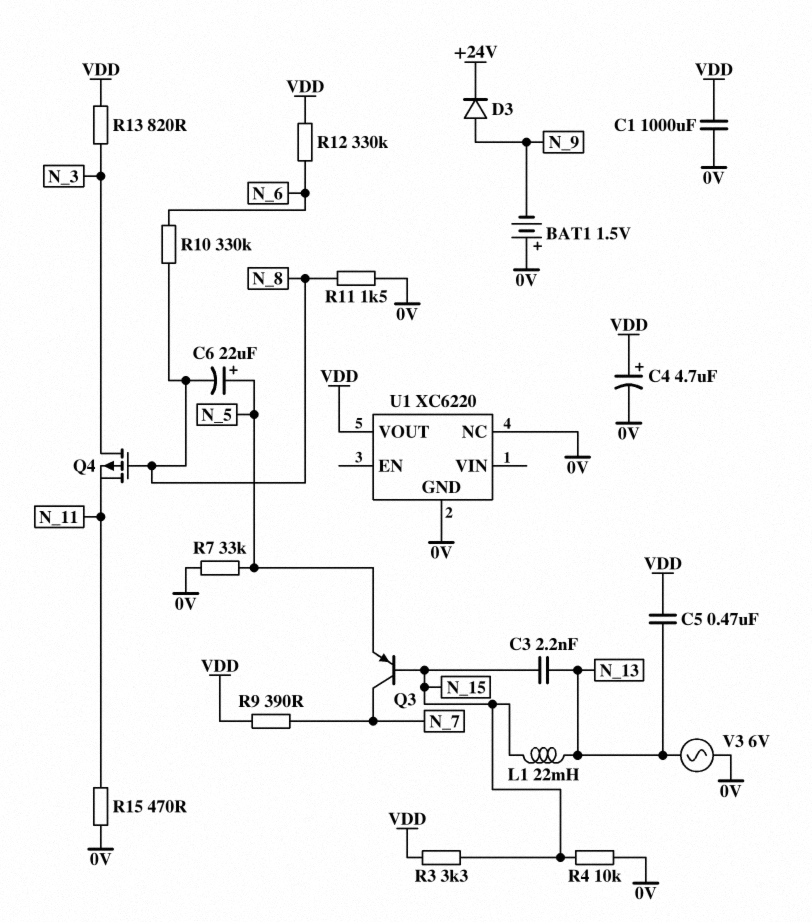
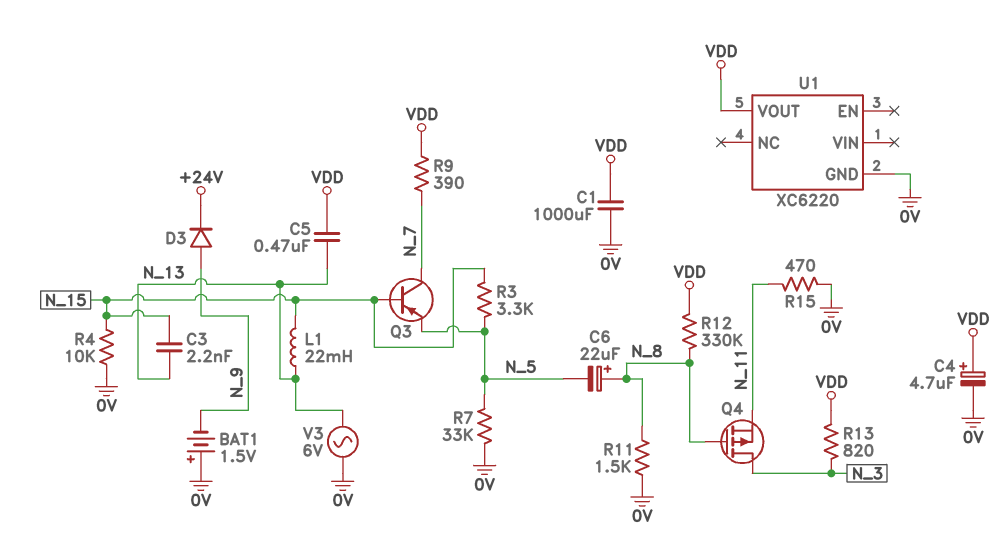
C6: 22uF (plus N_5, minus N_8) -> 22uF (plus N_8, minus N_5)
R3: 3.3k (N_15, VDD) -> 3.3k (N_5, N_15)
R10: 330k (N_6, N_8) -> none
R12: 330k (N_6, VDD) -> 330k (N_8, VDD)
U1 pin NC: 0V -> none

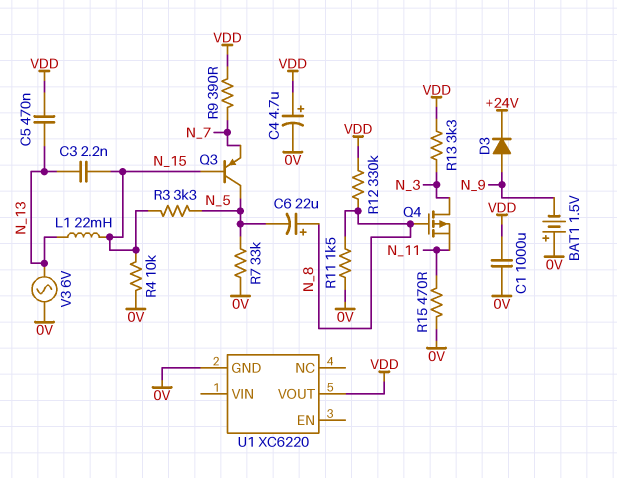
Q3: PNP (B N_15, C N_7, E N_5) -> PNP (B N_15, C N_5, E N_7)
R13: 820 (N_3, VDD) -> 3.3k (N_3, VDD)

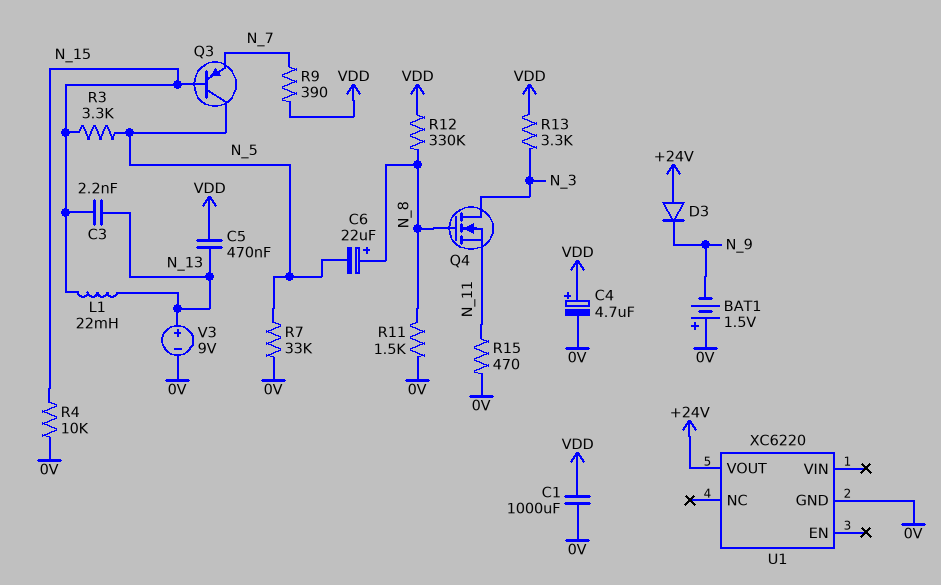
D3: diode (A N_9, K +24V) -> diode (A +24V, K N_9)
Q4: PMOS (G N_8, D N_3, S N_11) -> NMOS (G N_8, D N_3, S N_11)
U1 pin VOUT: VDD -> +24V
V3: AC 6V (0V, N_13) -> 9V (plus N_13, minus 0V)

